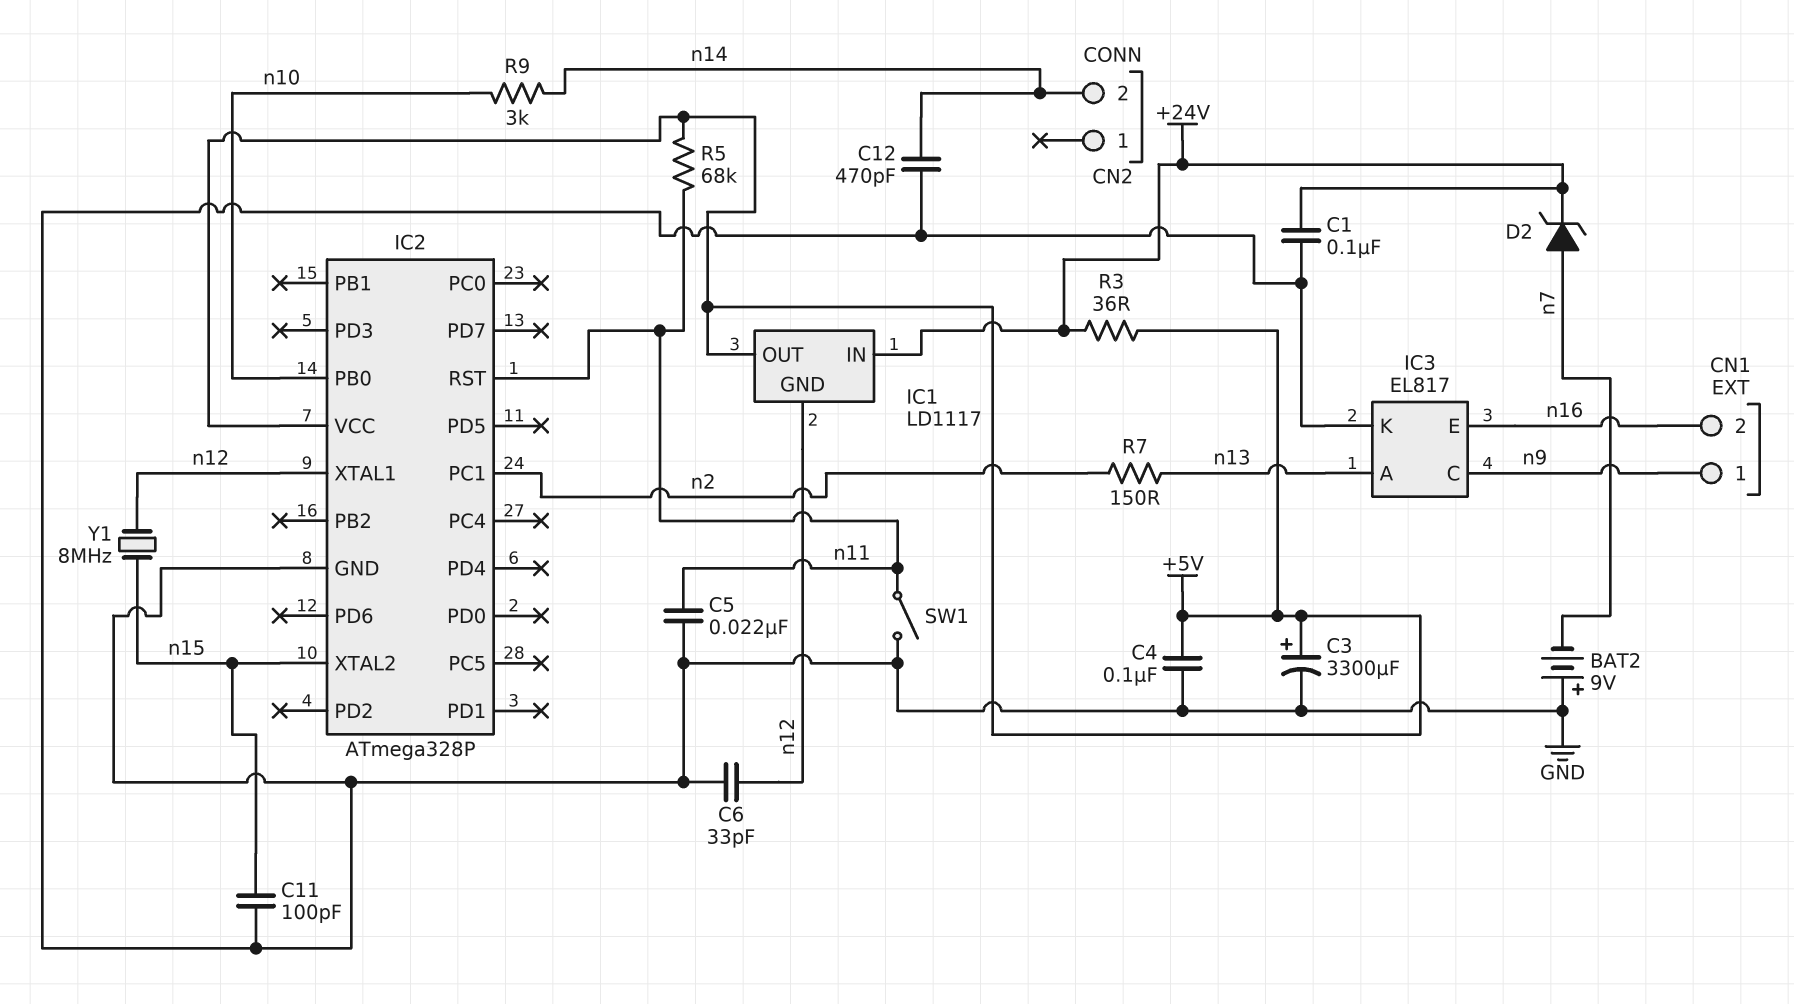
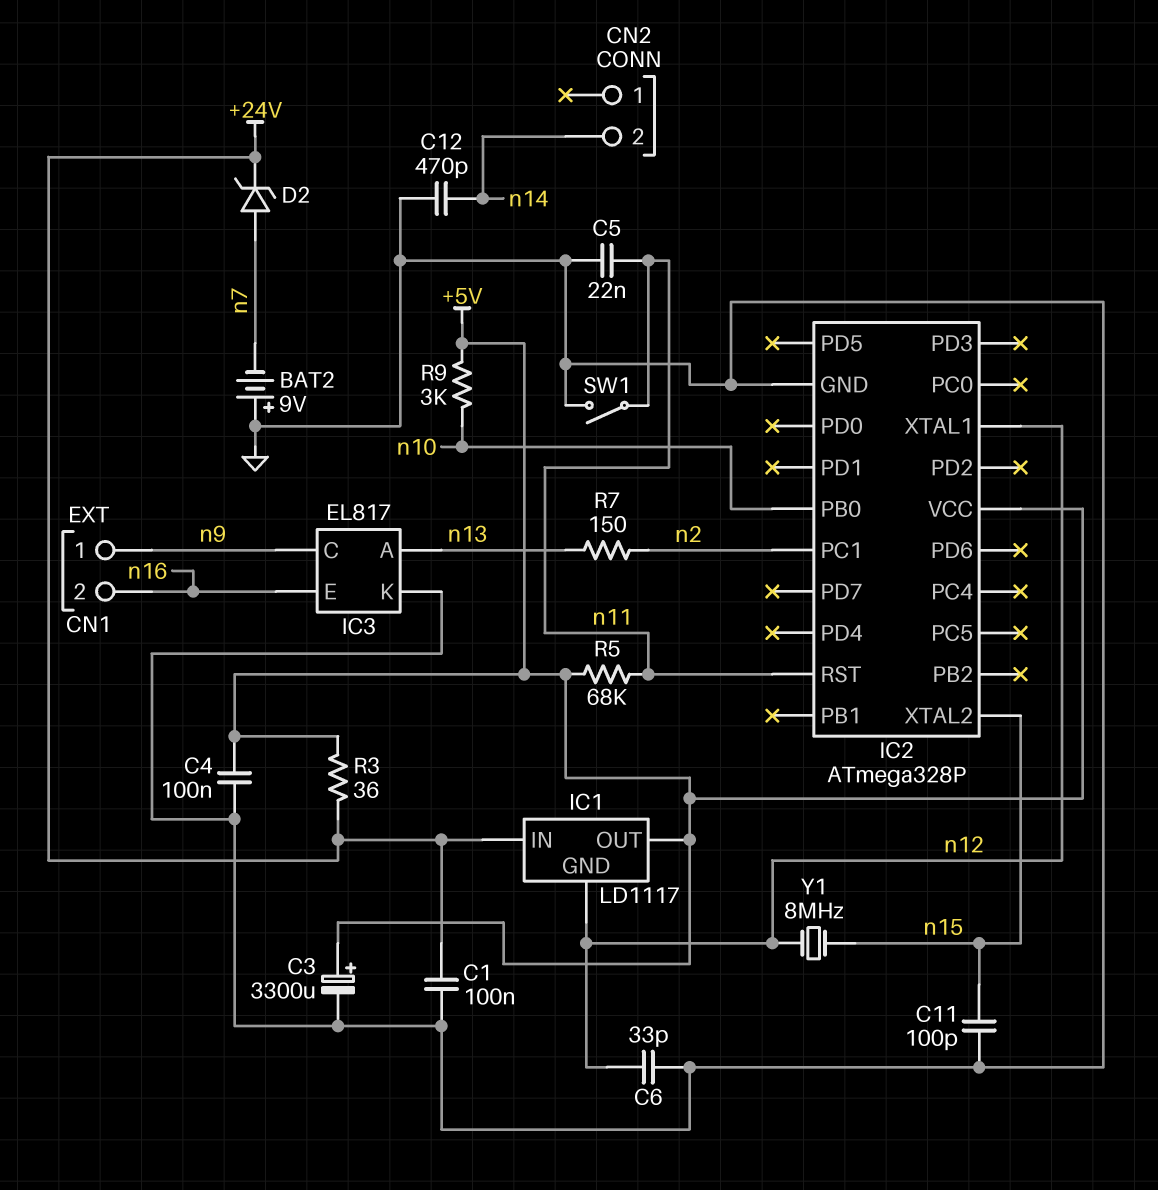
R9: 3k (n10, n14) -> 3k (+5V, n10)

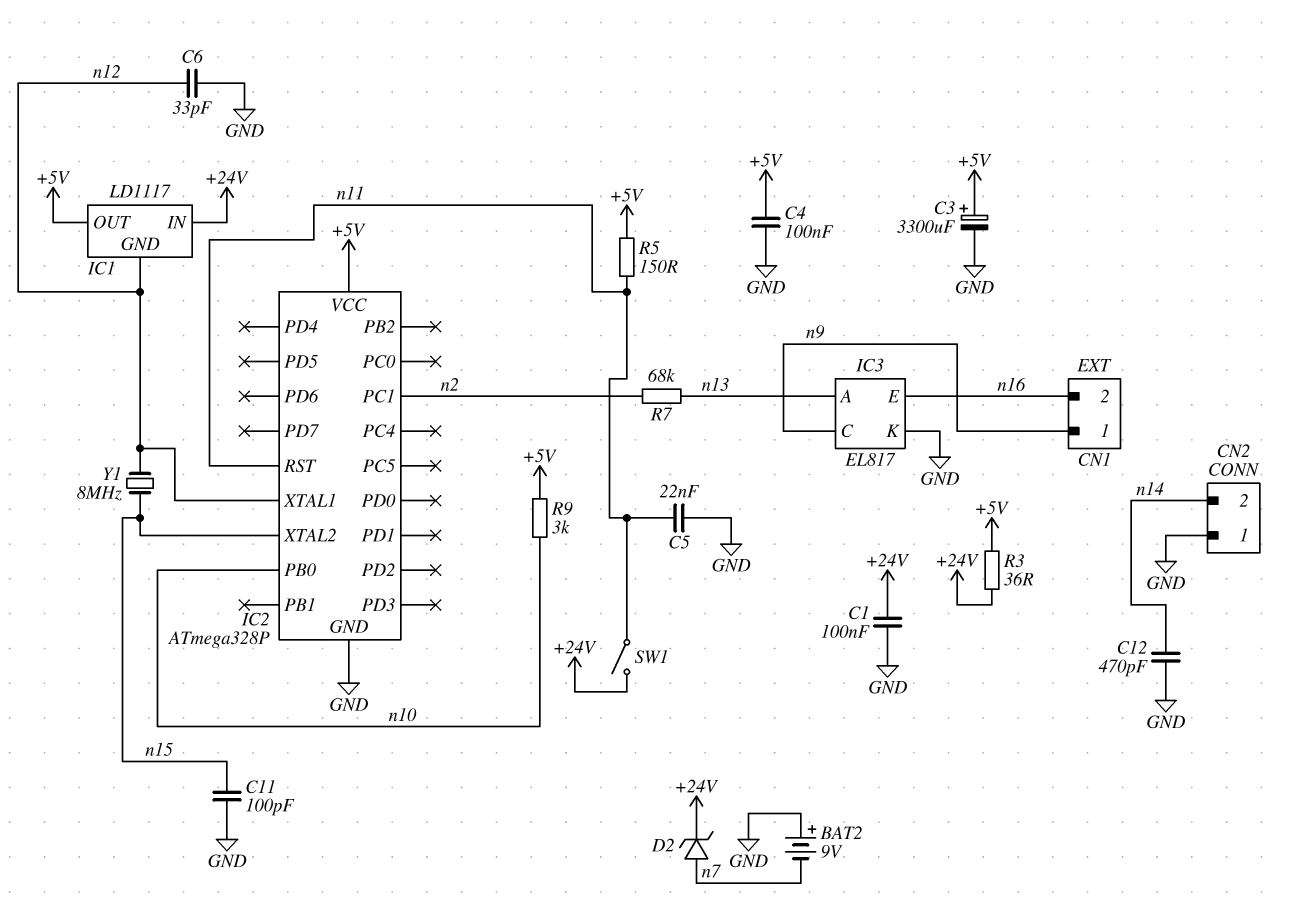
CN2 pin 1: none -> GND
R5: 68k (+5V, n11) -> 150 (+5V, n11)
R7: 150 (n2, n13) -> 68k (n2, n13)
SW1: switch (GND, n11) -> switch (+24V, n11)

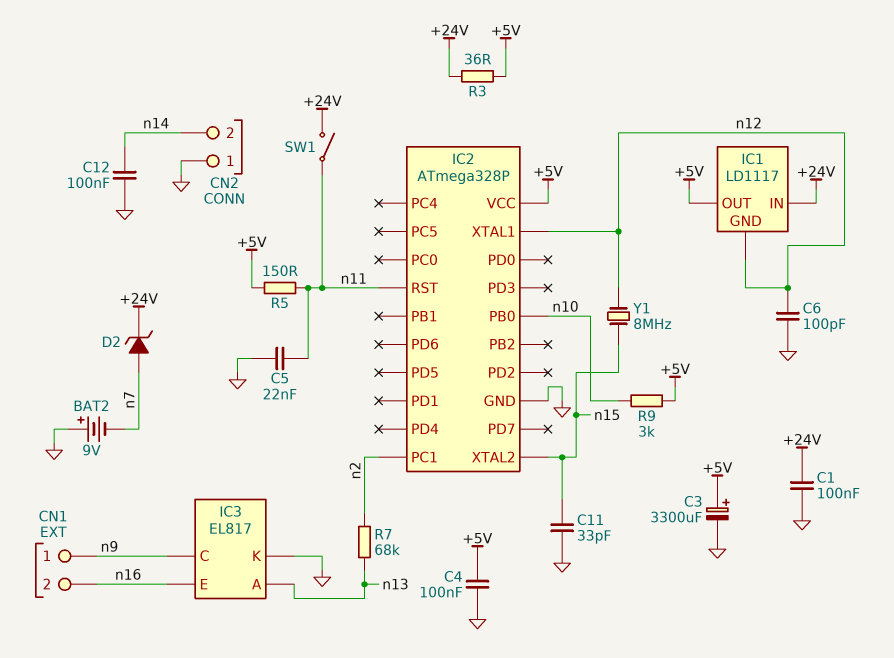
C6: 33pF (GND, n12) -> 100pF (GND, n12)
C11: 100pF (GND, n15) -> 33pF (GND, n15)
C12: 470pF (GND, n14) -> 100nF (GND, n14)

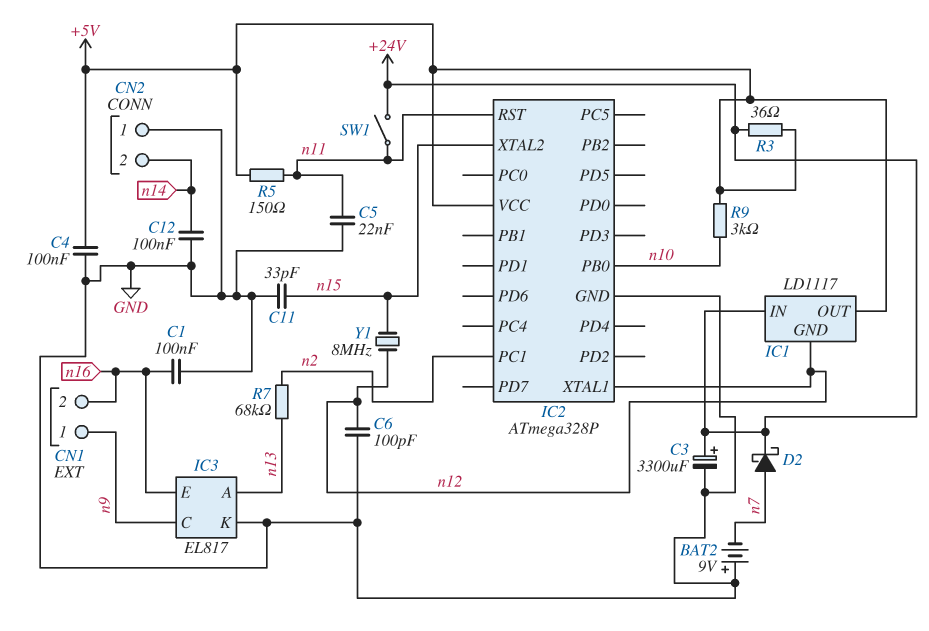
C1: 100nF (+24V, GND) -> 100nF (GND, n16)
C3: 3300uF (plus +5V, minus GND) -> 3300uF (plus +24V, minus GND)
D2: zener (A n7, K +24V) -> schottky (A n7, K +24V)

